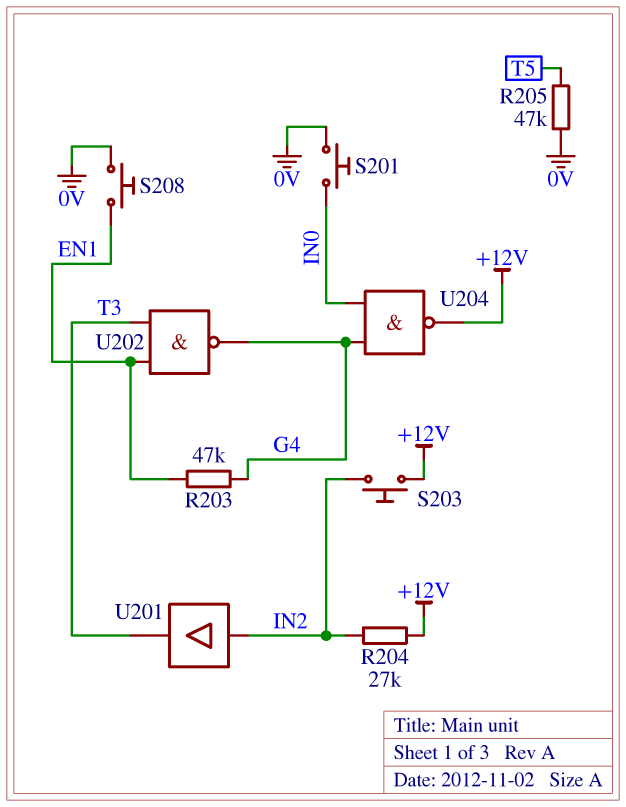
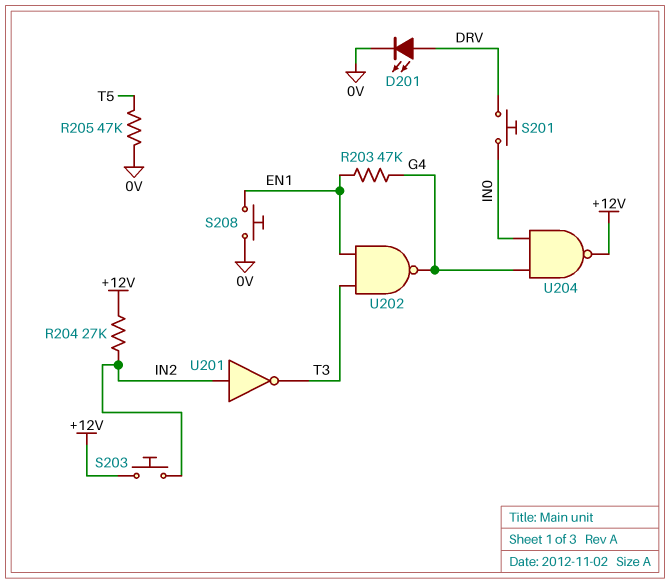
D201: none -> LED (A DRV, K 0V)
S201: button (0V, IN0) -> button (DRV, IN0)
U201: buffer (in IN2, out T3) -> NOT (in IN2, out T3)

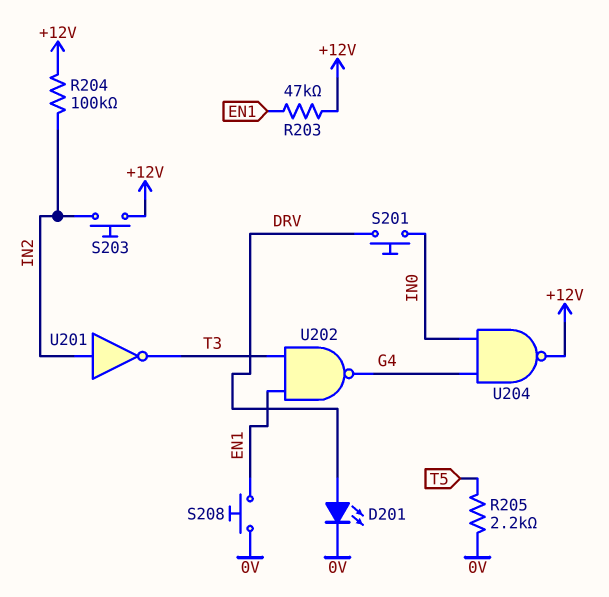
R203: 47k (EN1, G4) -> 47k (+12V, EN1)
R204: 27k (+12V, IN2) -> 100k (+12V, IN2)
R205: 47k (0V, T5) -> 2.2k (0V, T5)

